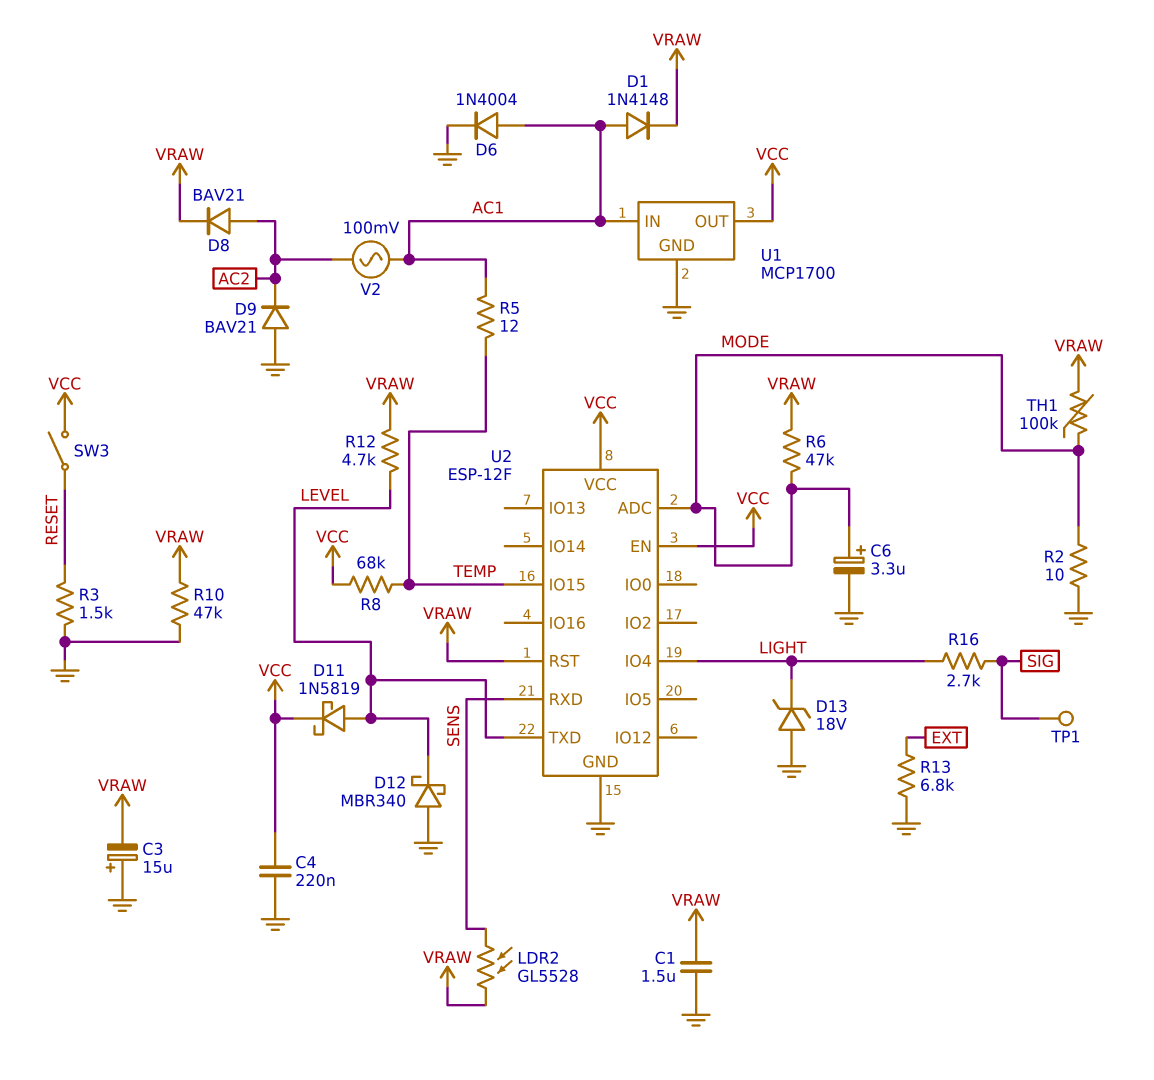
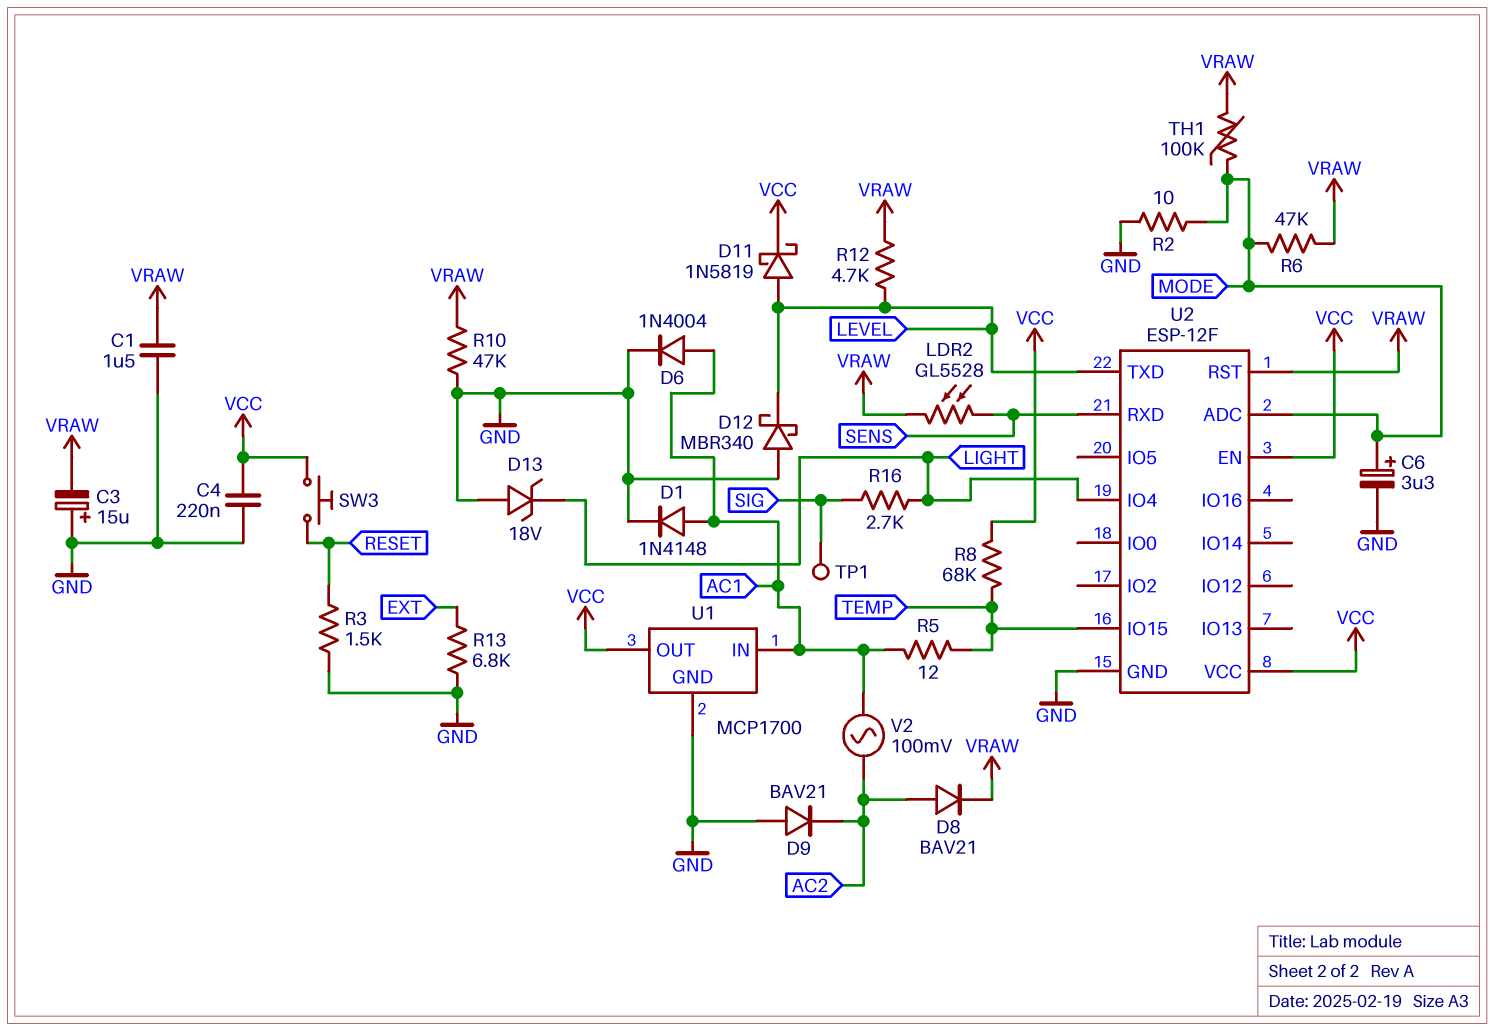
D1: diode 1N4148 (A AC1, K VRAW) -> diode 1N4148 (A AC1, K GND)
SW3: switch (RESET, VCC) -> button (RESET, VCC)

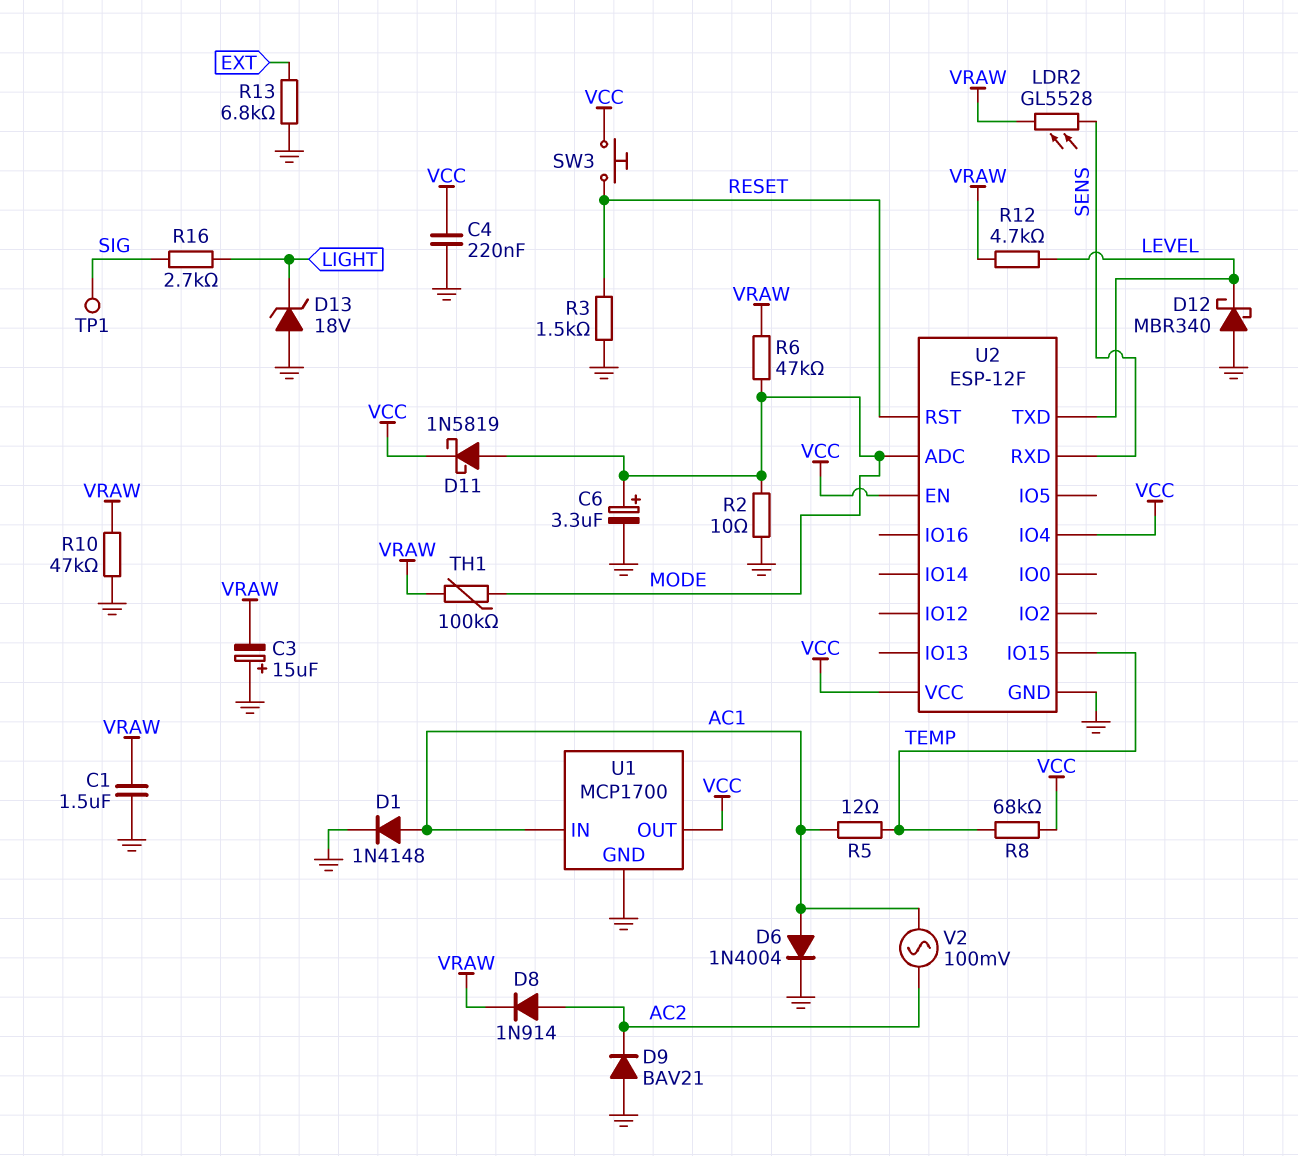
D8: diode BAV21 (A AC2, K VRAW) -> diode 1N914 (A AC2, K VRAW)
D11: schottky 1N5819 (A LEVEL, K VCC) -> schottky 1N5819 (A MODE, K VCC)
U2 pin IO4: LIGHT -> VCC
U2 pin RST: VRAW -> RESET

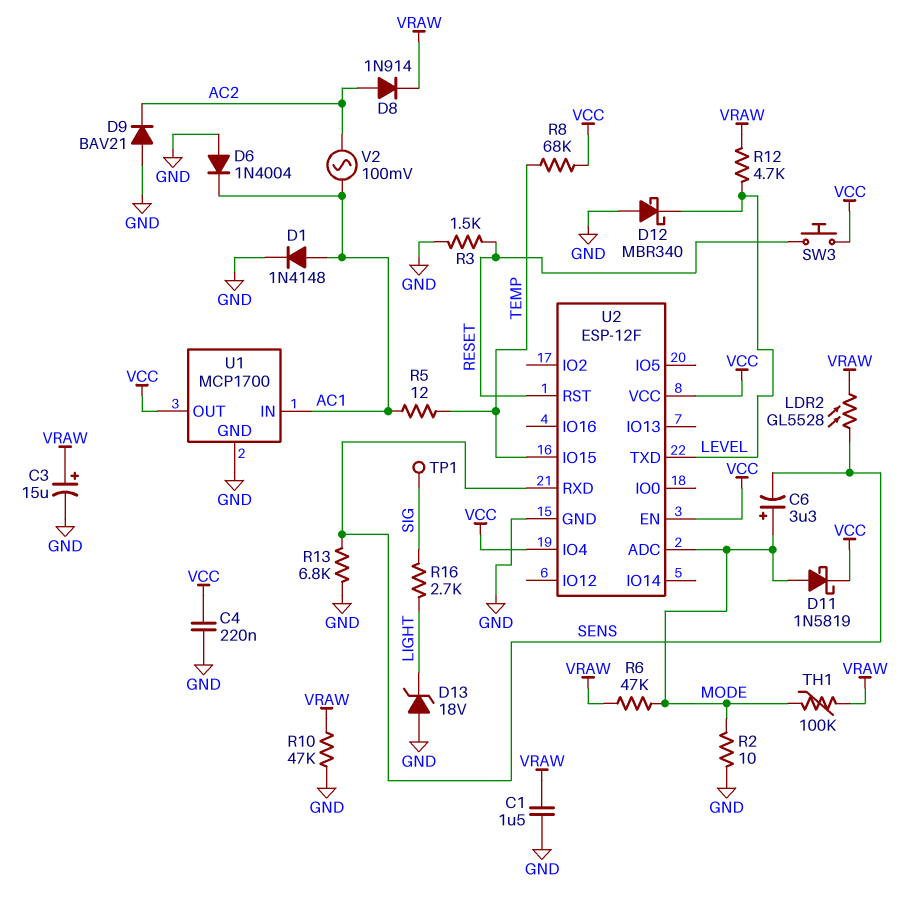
C3: 15uF (plus GND, minus VRAW) -> 15uF (plus VRAW, minus GND)
C6: 3.3uF (plus MODE, minus GND) -> 3.3uF (plus MODE, minus SENS)
D6: diode 1N4004 (A AC1, K GND) -> diode 1N4004 (A GND, K AC1)
R13: 6.8k (EXT, GND) -> 6.8k (GND, SENS)

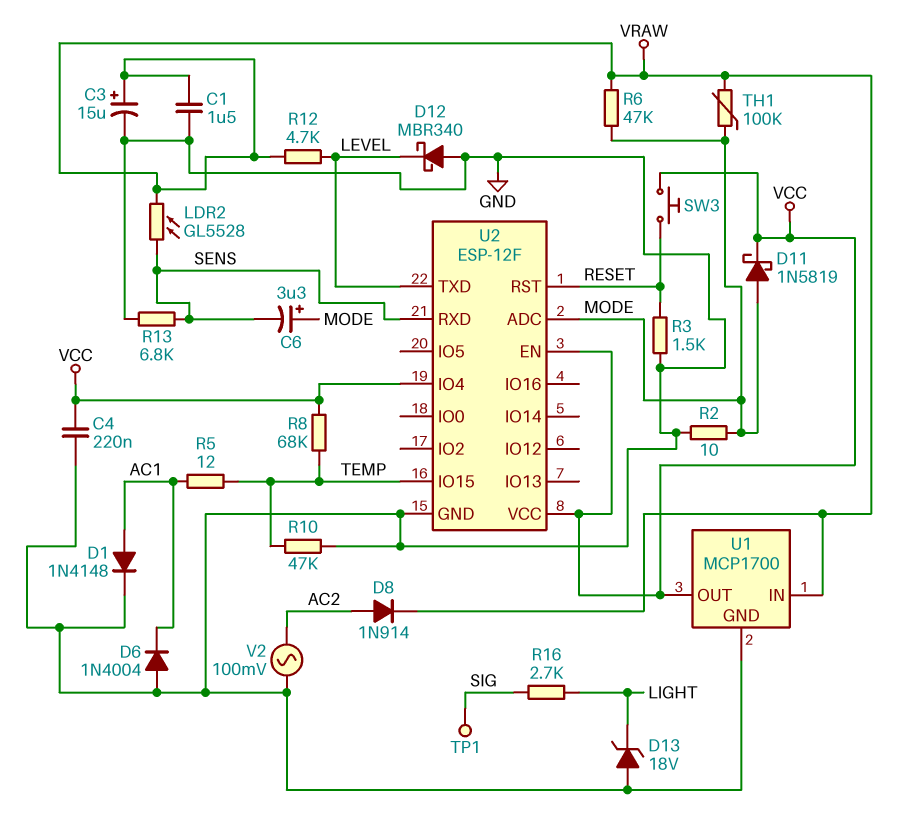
D9: diode BAV21 (A GND, K AC2) -> none
R10: 47k (GND, VRAW) -> 47k (GND, TEMP)
U1 pin IN: AC1 -> VRAW
V2: AC 100mV (AC1, AC2) -> AC 100mV (AC2, GND)

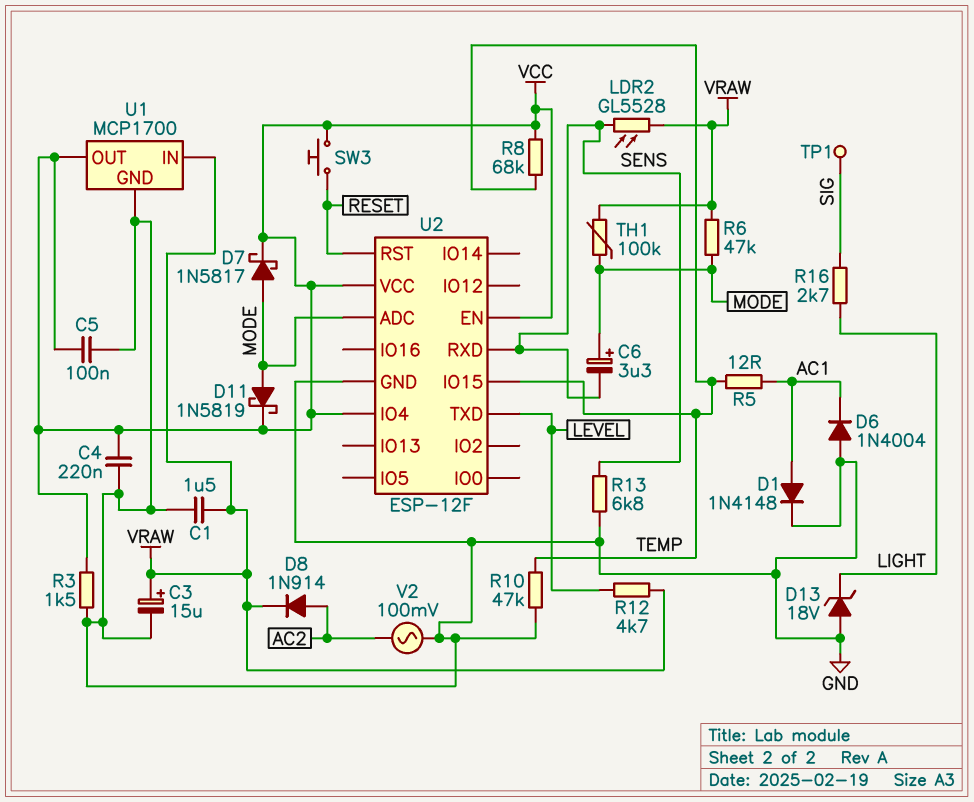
C5: none -> 100nF (GND, VCC)
D7: none -> schottky 1N5817 (A MODE, K VCC)
D12: schottky MBR340 (A GND, K LEVEL) -> none
R2: 10 (GND, MODE) -> none
R3: 1.5k (GND, RESET) -> 1.5k (GND, VCC)

